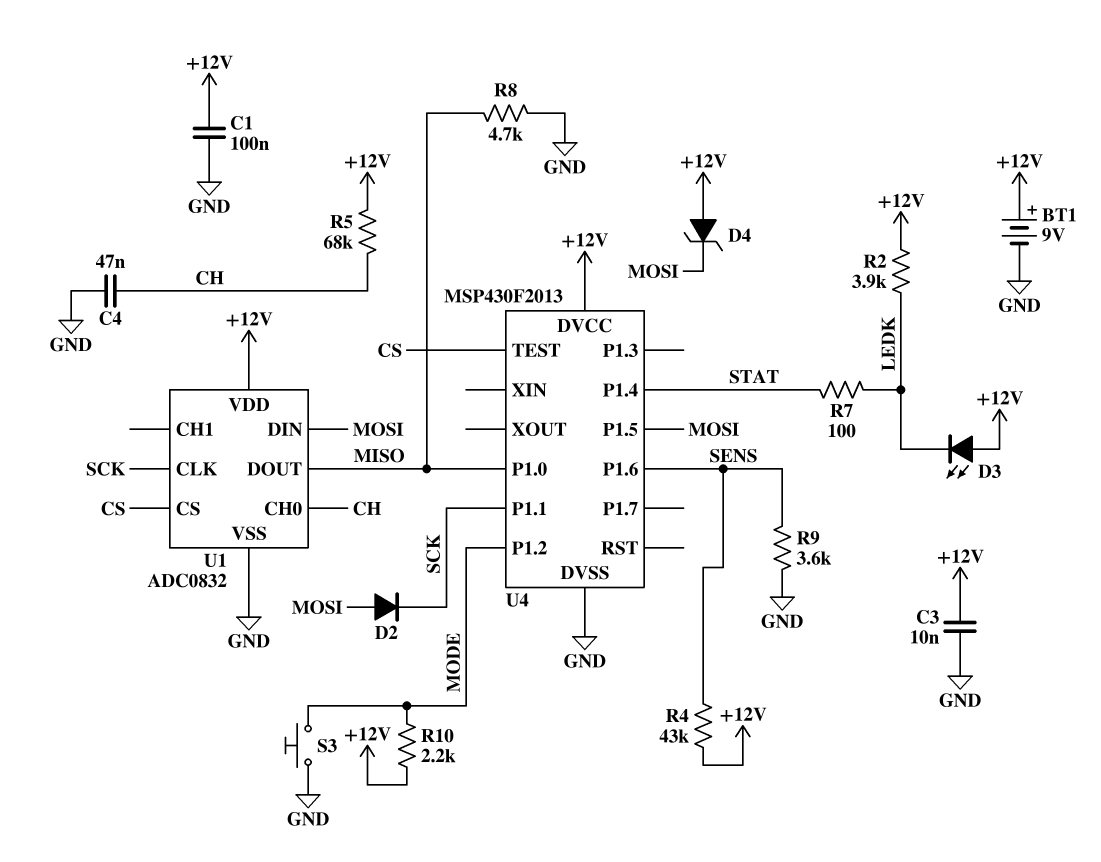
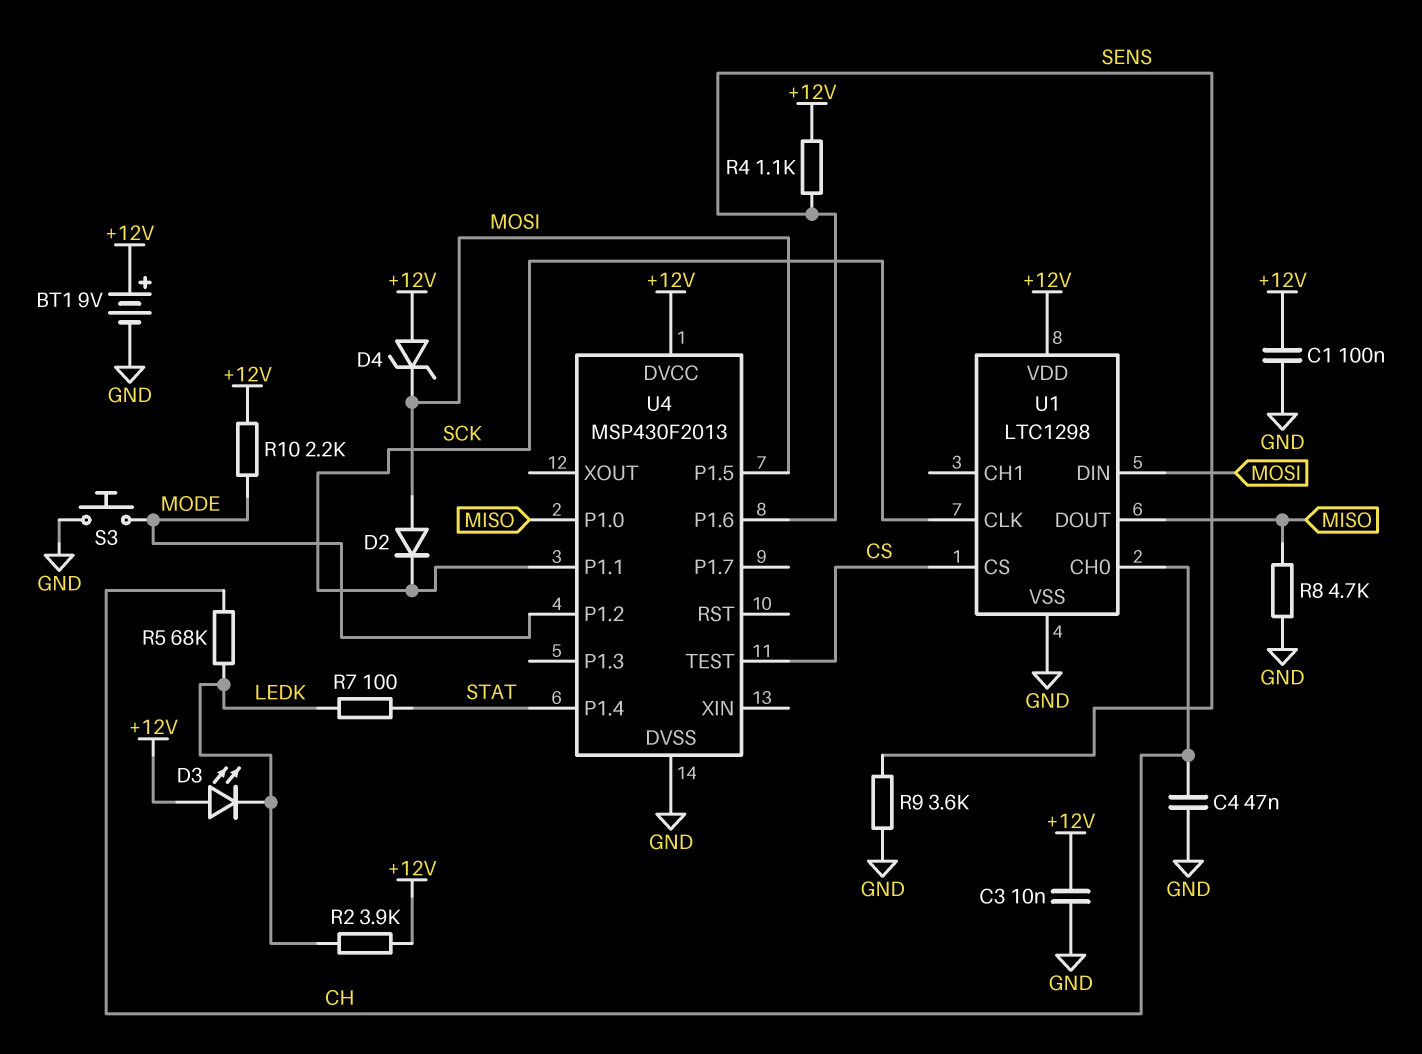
R4: 43k (+12V, SENS) -> 1.1k (+12V, SENS)
R5: 68k (+12V, CH) -> 68k (CH, LEDK)
U1: ADC0832 -> LTC1298

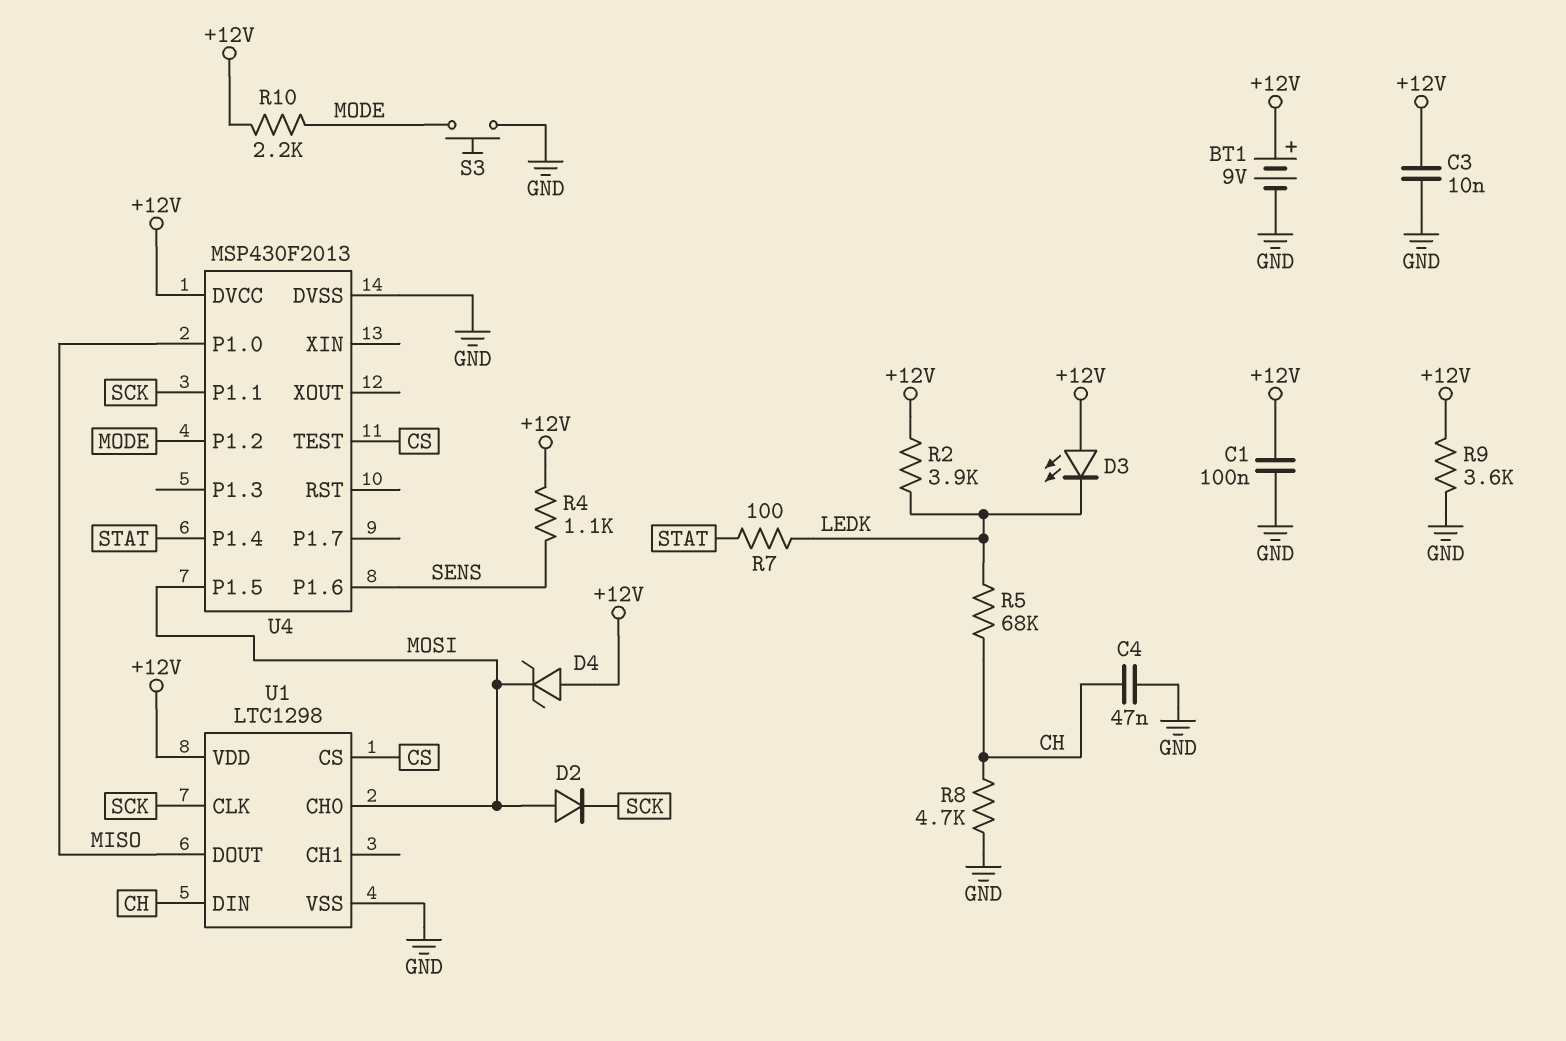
R8: 4.7k (GND, MISO) -> 4.7k (CH, GND)
R9: 3.6k (GND, SENS) -> 3.6k (+12V, GND)
U1 pin CH0: CH -> MOSI
U1 pin DIN: MOSI -> CH

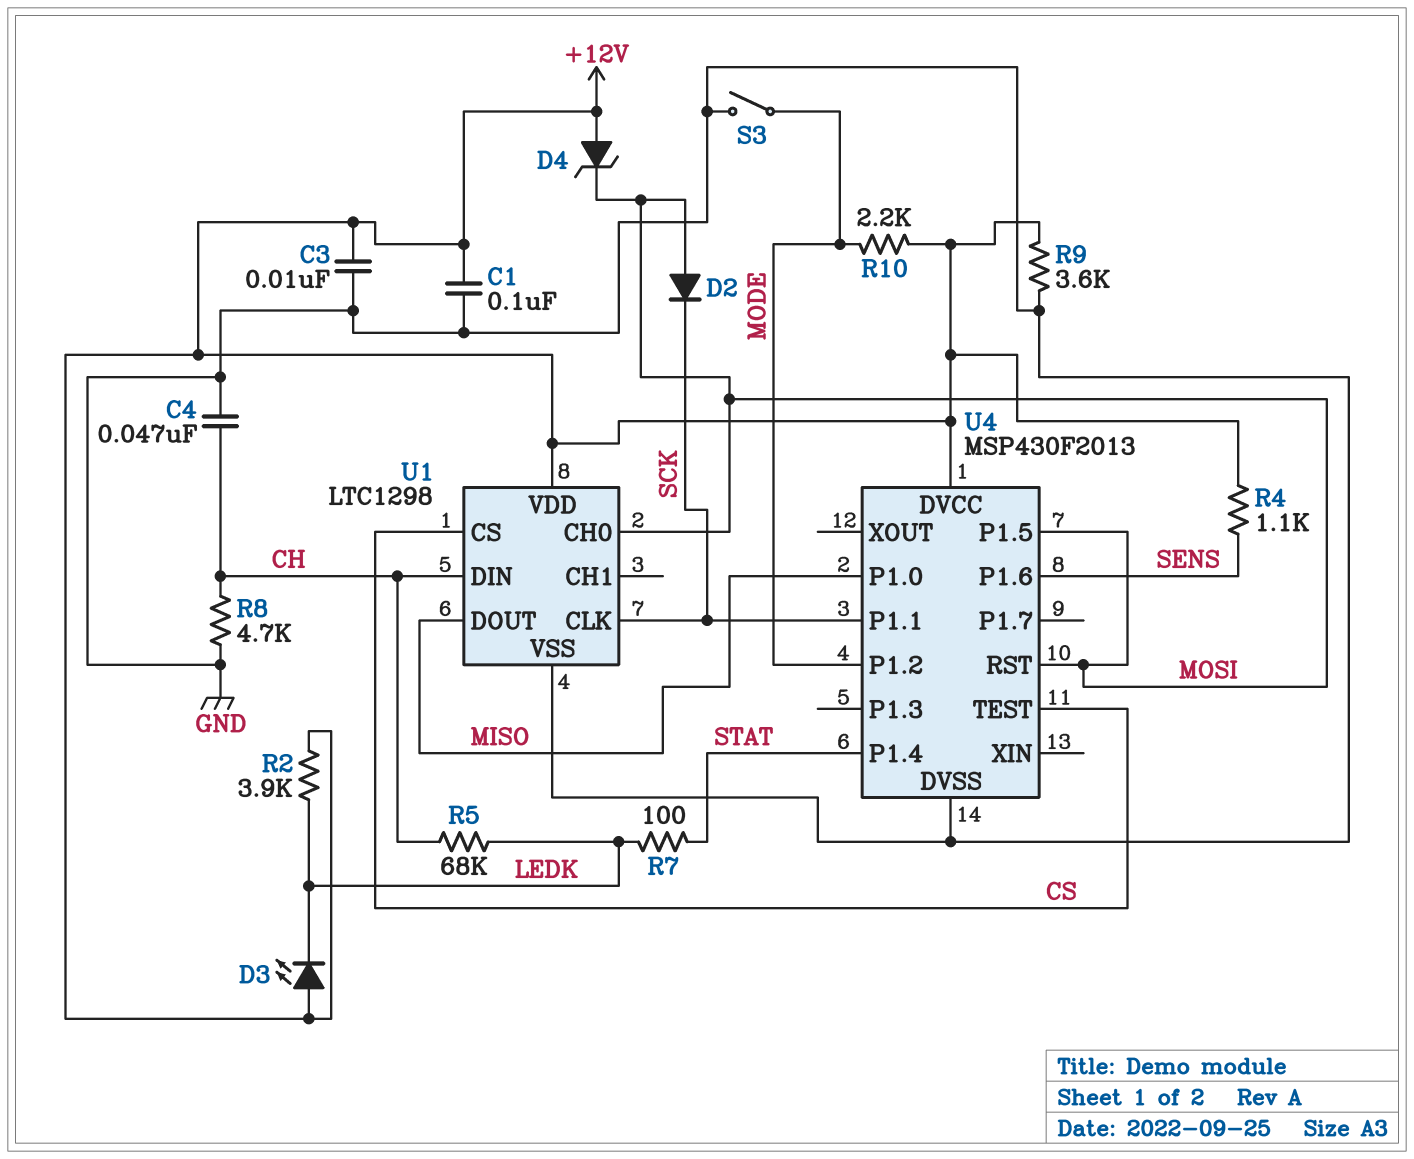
BT1: 9V (plus +12V, minus GND) -> none
S3: button (GND, MODE) -> switch (GND, MODE)
U4 pin RST: none -> MOSI

